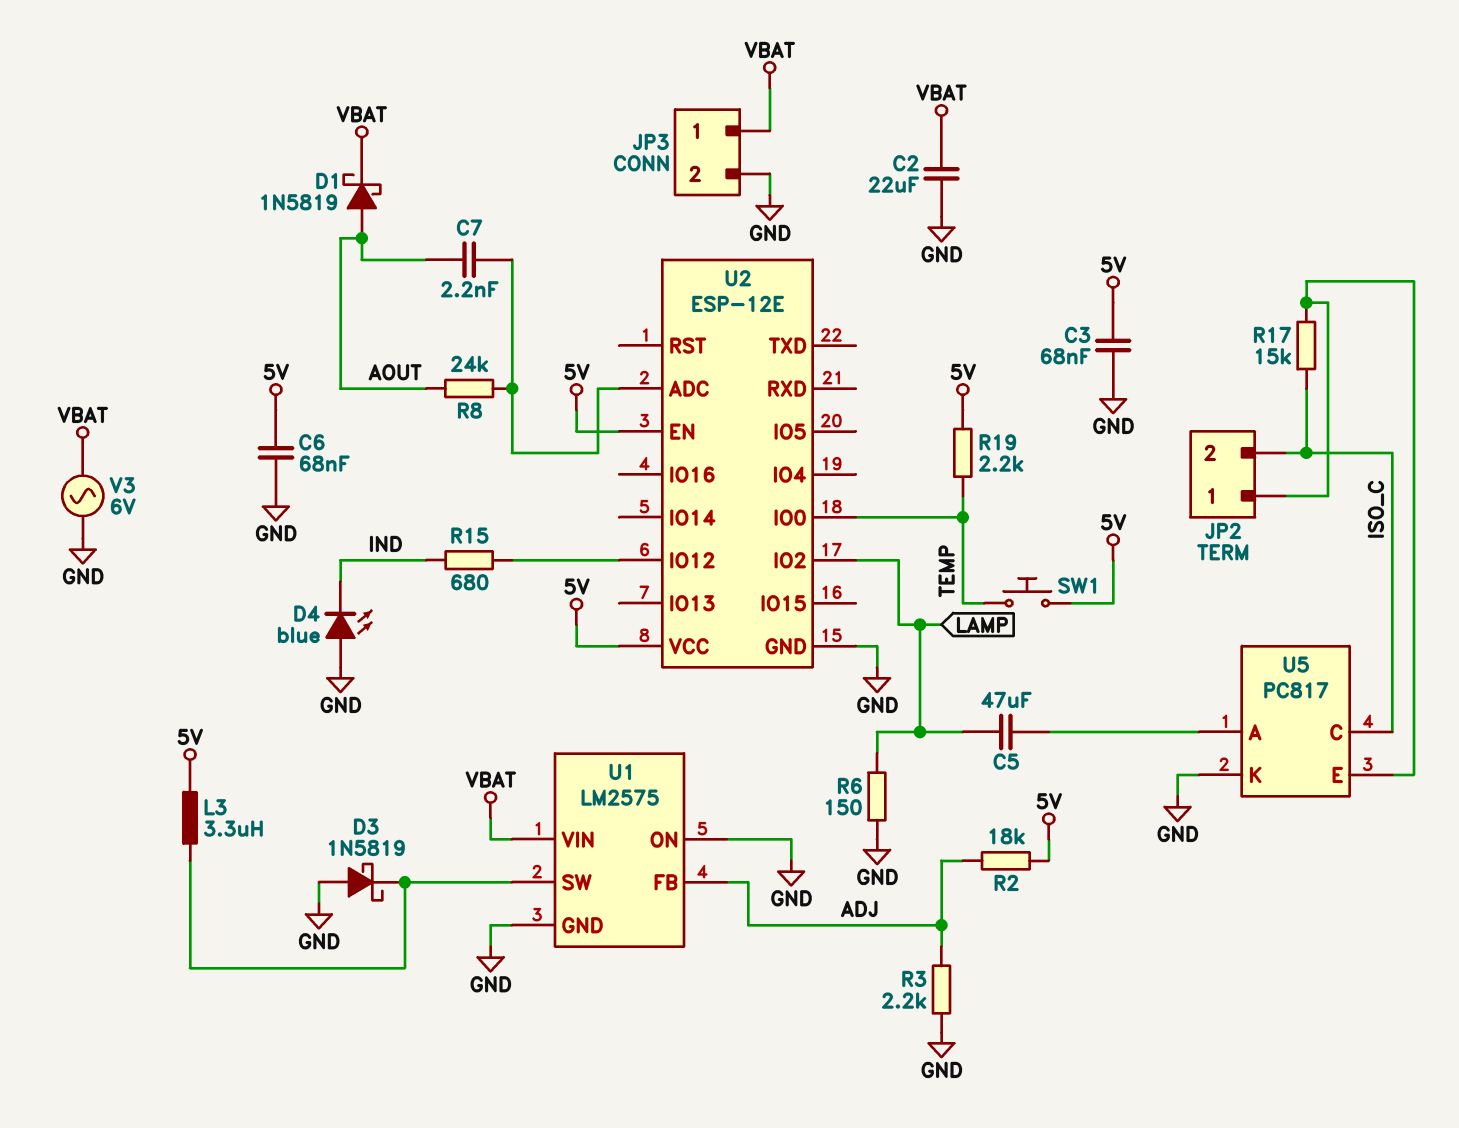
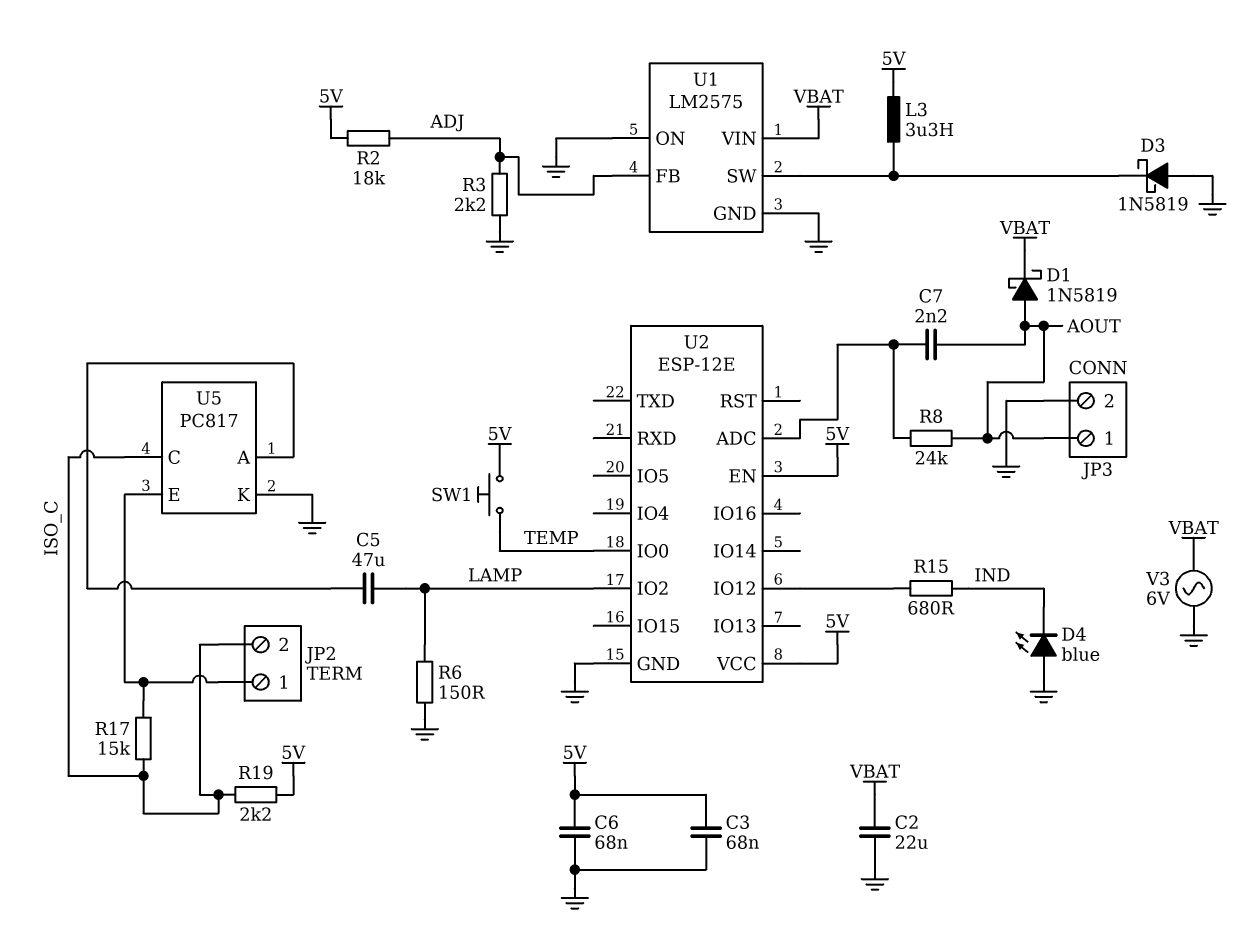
JP3 pin 1: VBAT -> AOUT
R19: 2.2k (5V, TEMP) -> 2.2k (5V, ISO_C)

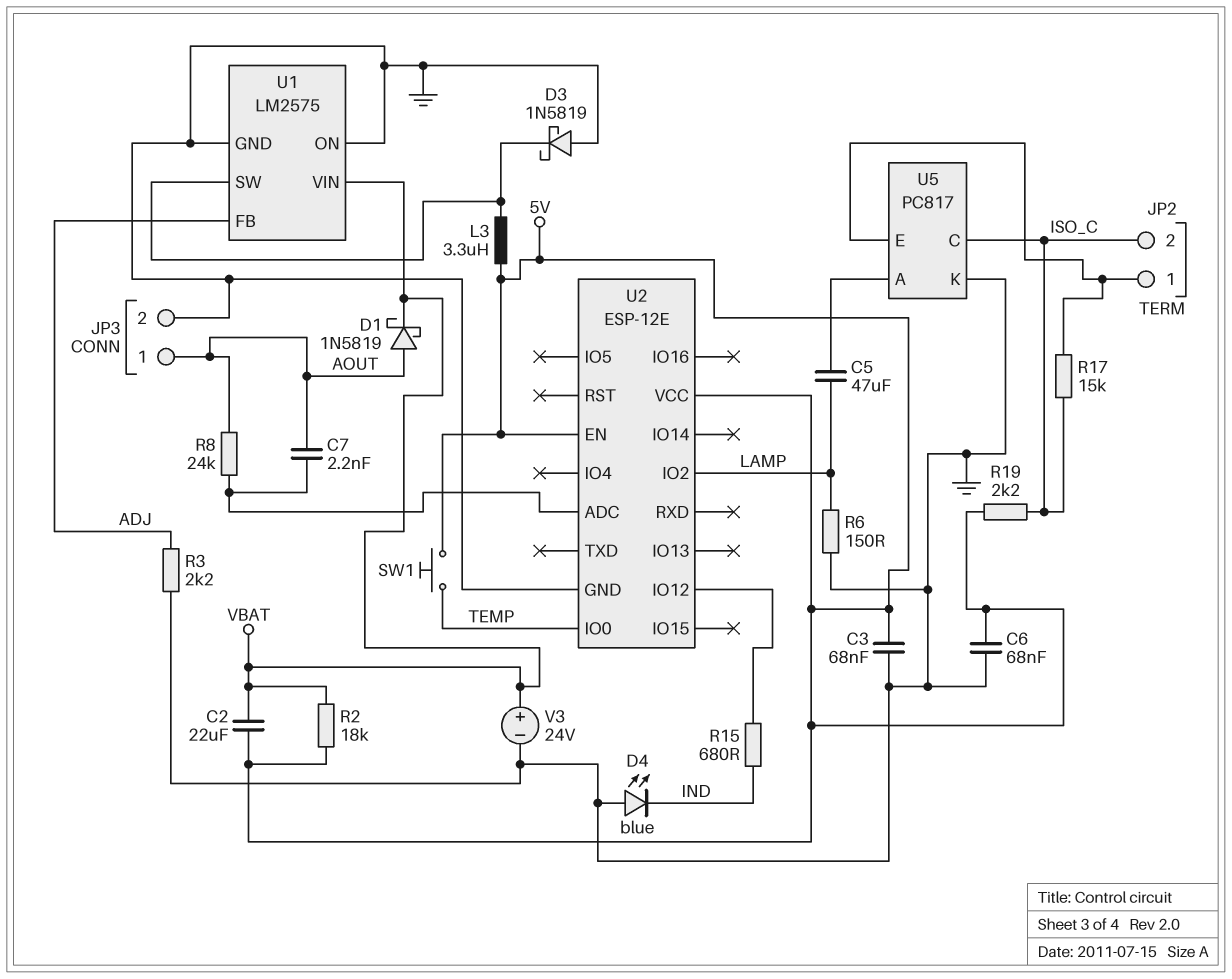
C2: 22uF (GND, VBAT) -> 22uF (5V, VBAT)
R2: 18k (5V, ADJ) -> 18k (5V, VBAT)
V3: AC 6V (GND, VBAT) -> 24V (plus VBAT, minus GND)

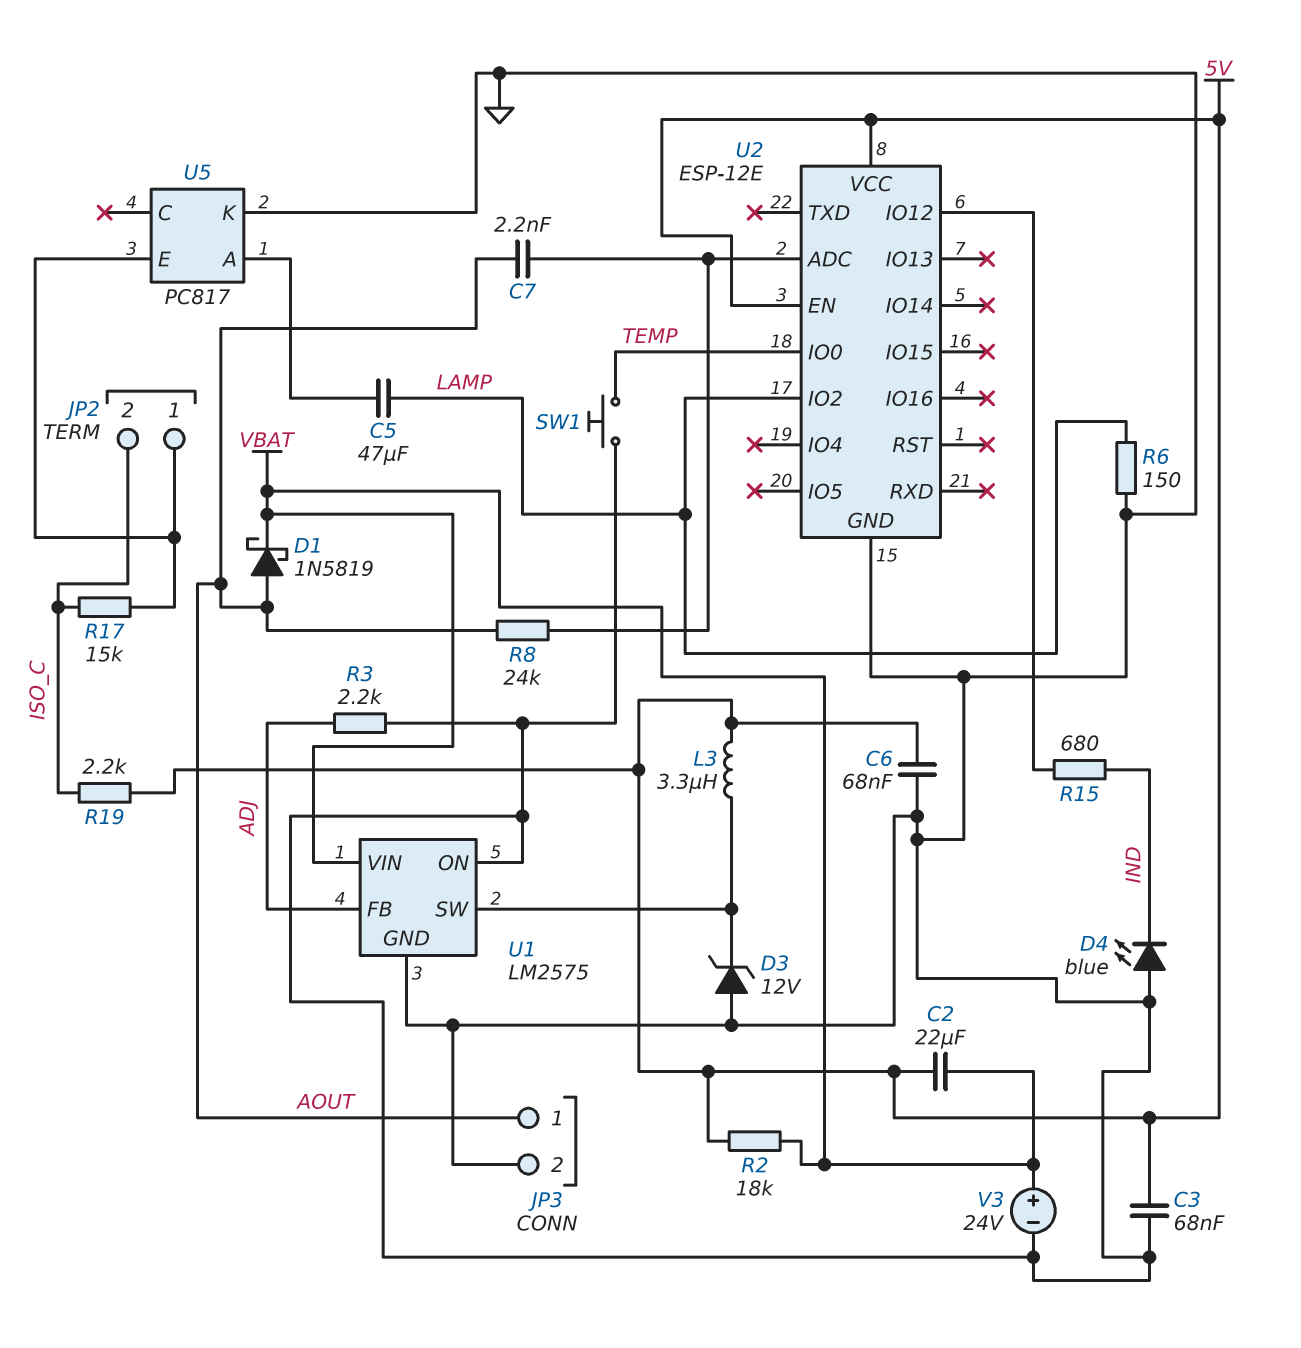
D3: schottky 1N5819 (A GND, K U1/SW) -> zener 12V (A GND, K U1/SW)
SW1: button (5V, TEMP) -> button (GND, TEMP)
U5 pin C: ISO_C -> none

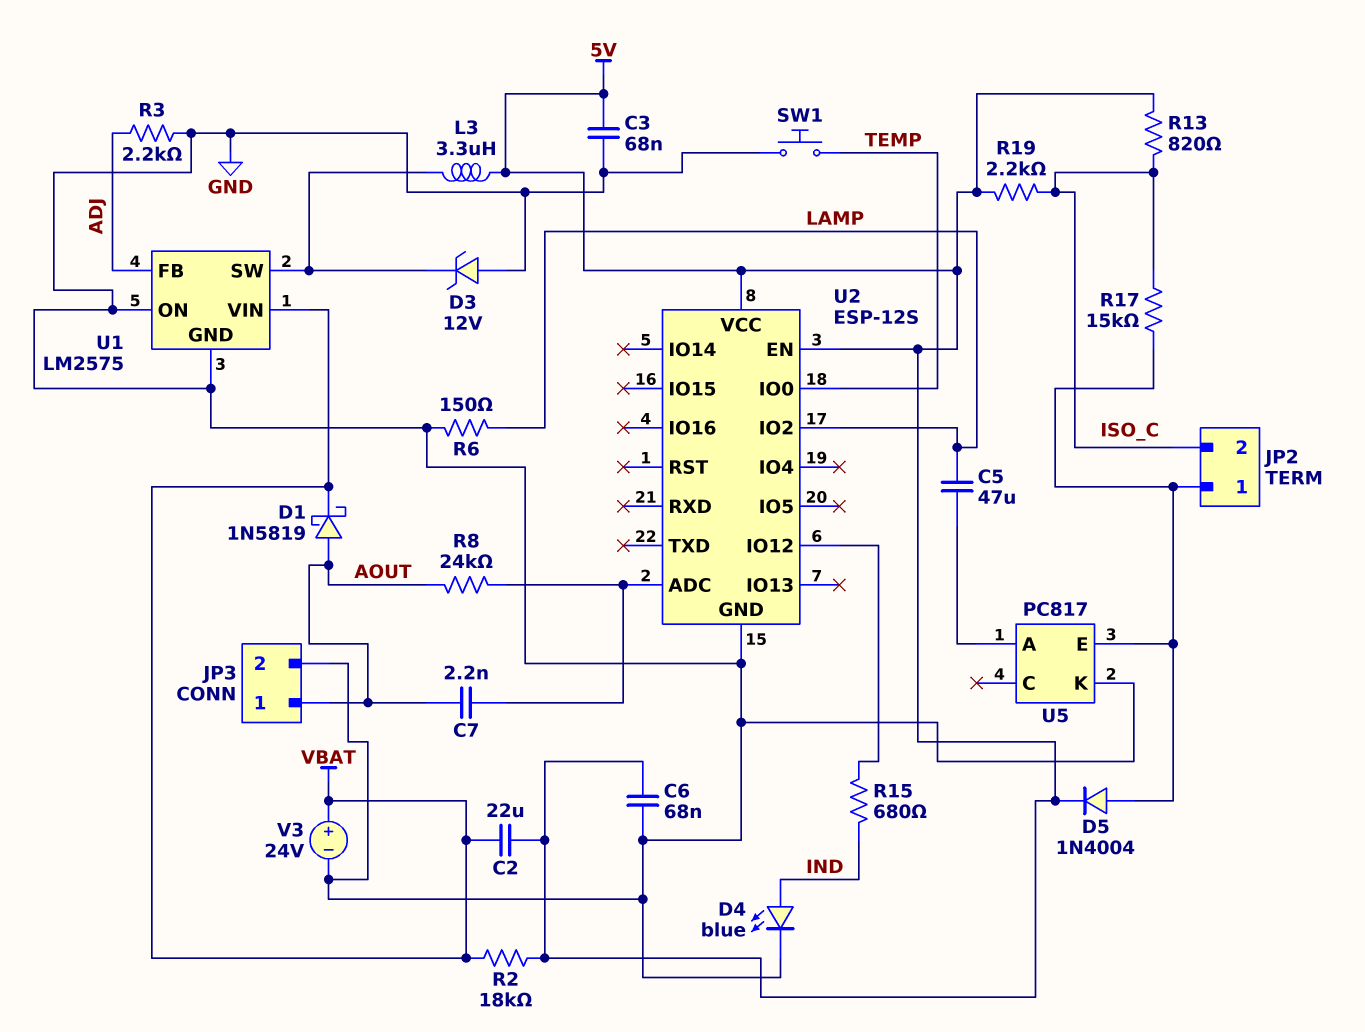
D4: LED blue (A GND, K IND) -> LED blue (A IND, K GND)
D5: none -> diode 1N4004 (A JP2/1, K 5V)
R13: none -> 820 (5V, ISO_C)
U2: ESP-12E -> ESP-12S

